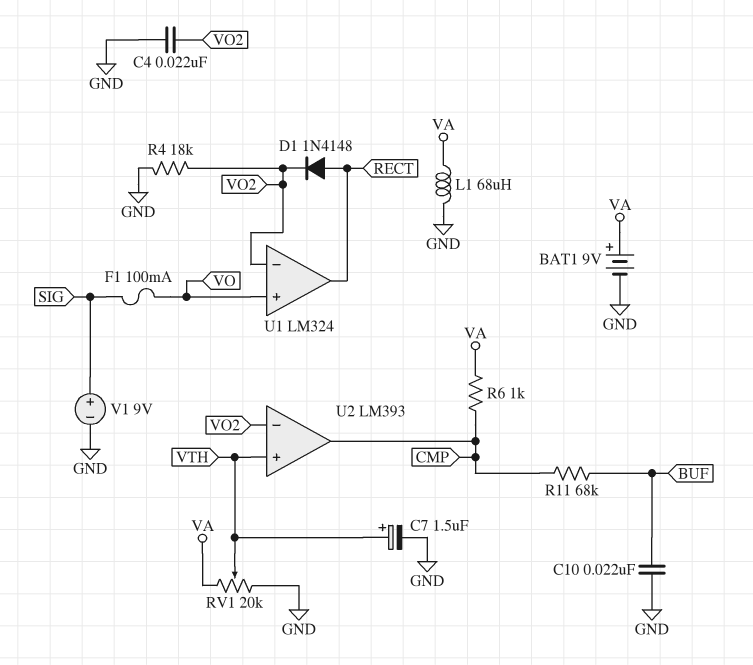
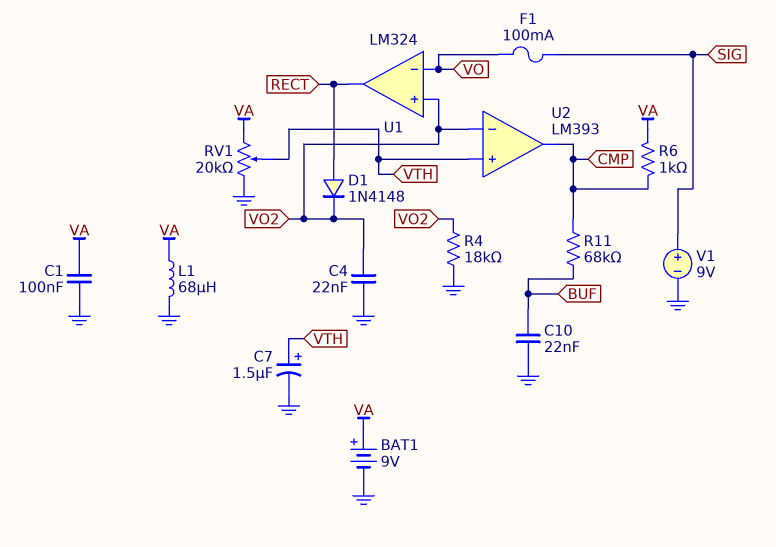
C1: none -> 100nF (GND, VA)
U1 pin in+: VO -> VO2
U1 pin in-: VO2 -> VO

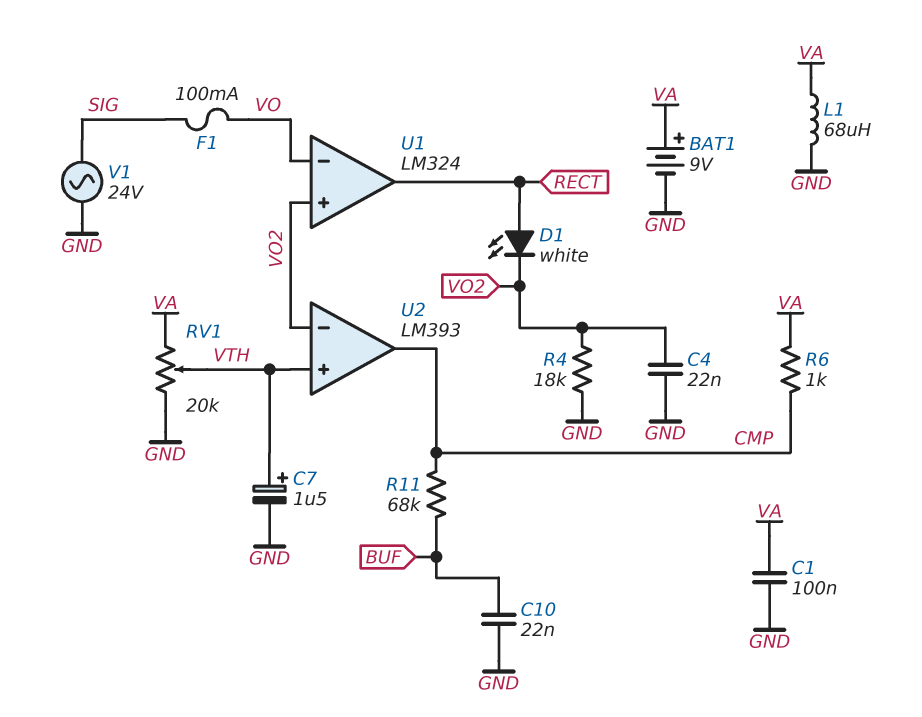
D1: diode 1N4148 (A RECT, K VO2) -> LED white (A RECT, K VO2)
V1: 9V (plus SIG, minus GND) -> AC 24V (GND, SIG)

